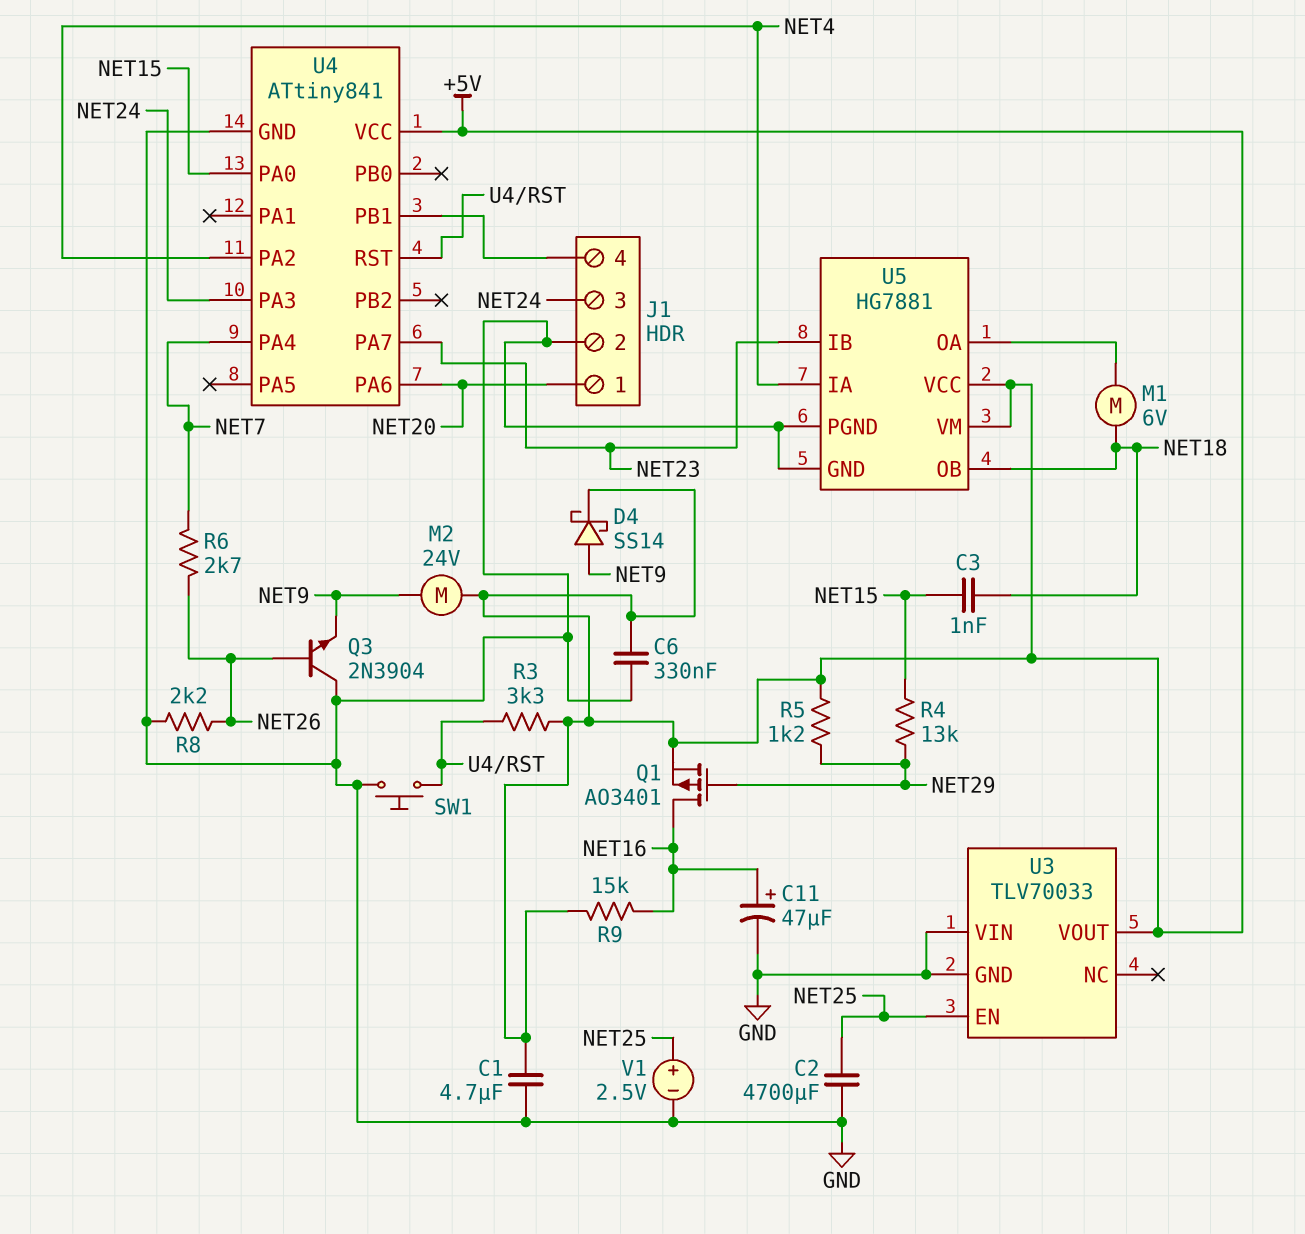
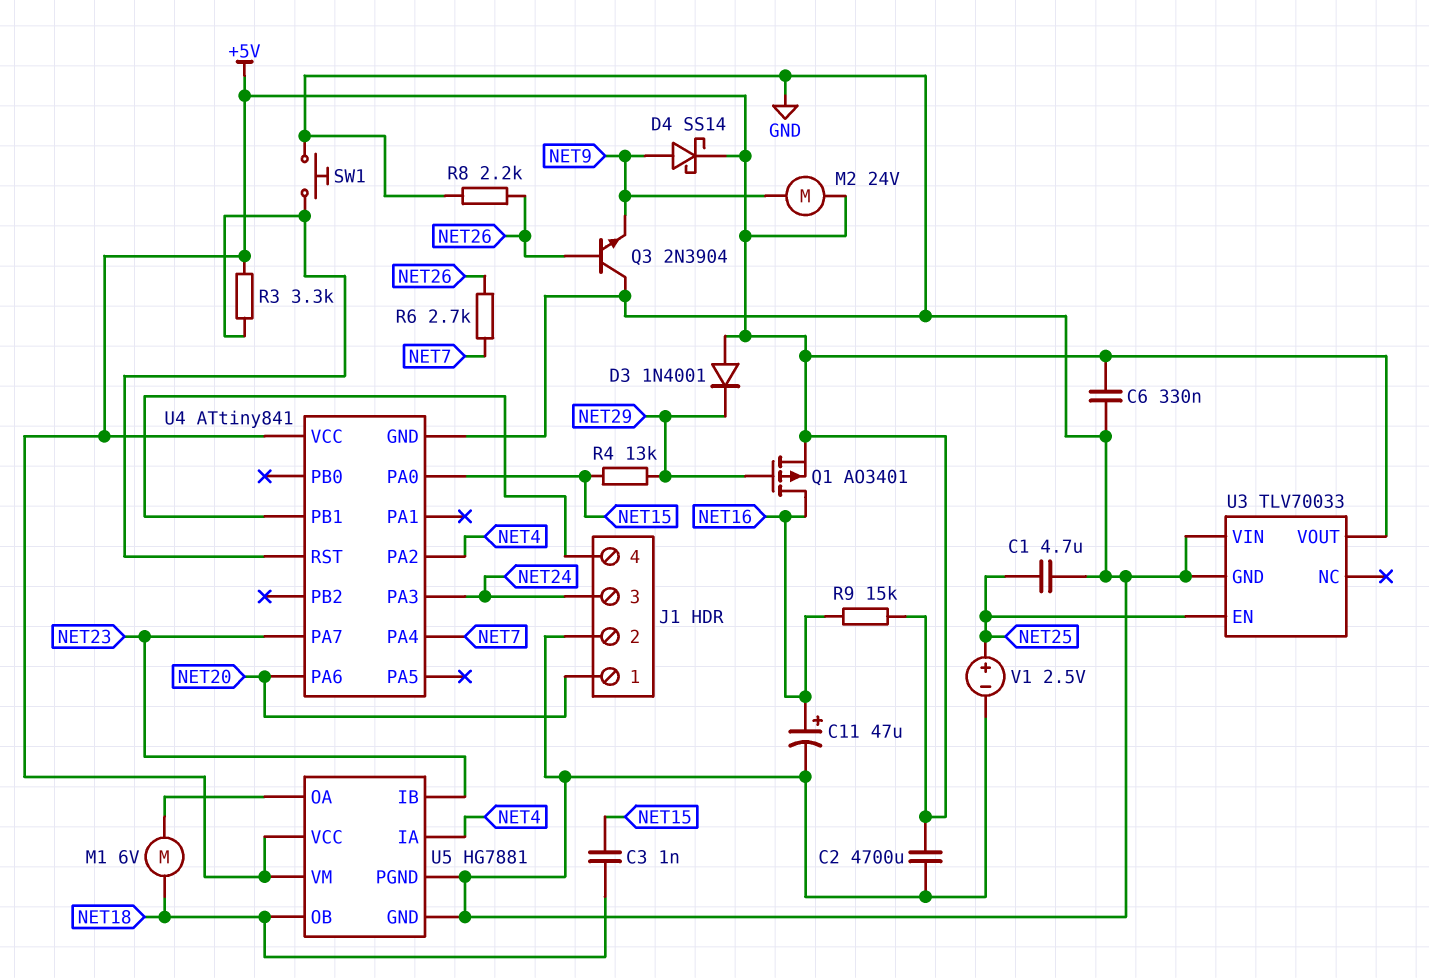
C1: 4.7uF (+5V, GND) -> 4.7uF (GND, NET25)
C2: 4700uF (GND, NET25) -> 4700uF (+5V, GND)
D3: none -> diode 1N4001 (A +5V, K NET29)
R5: 1.2k (+5V, NET29) -> none

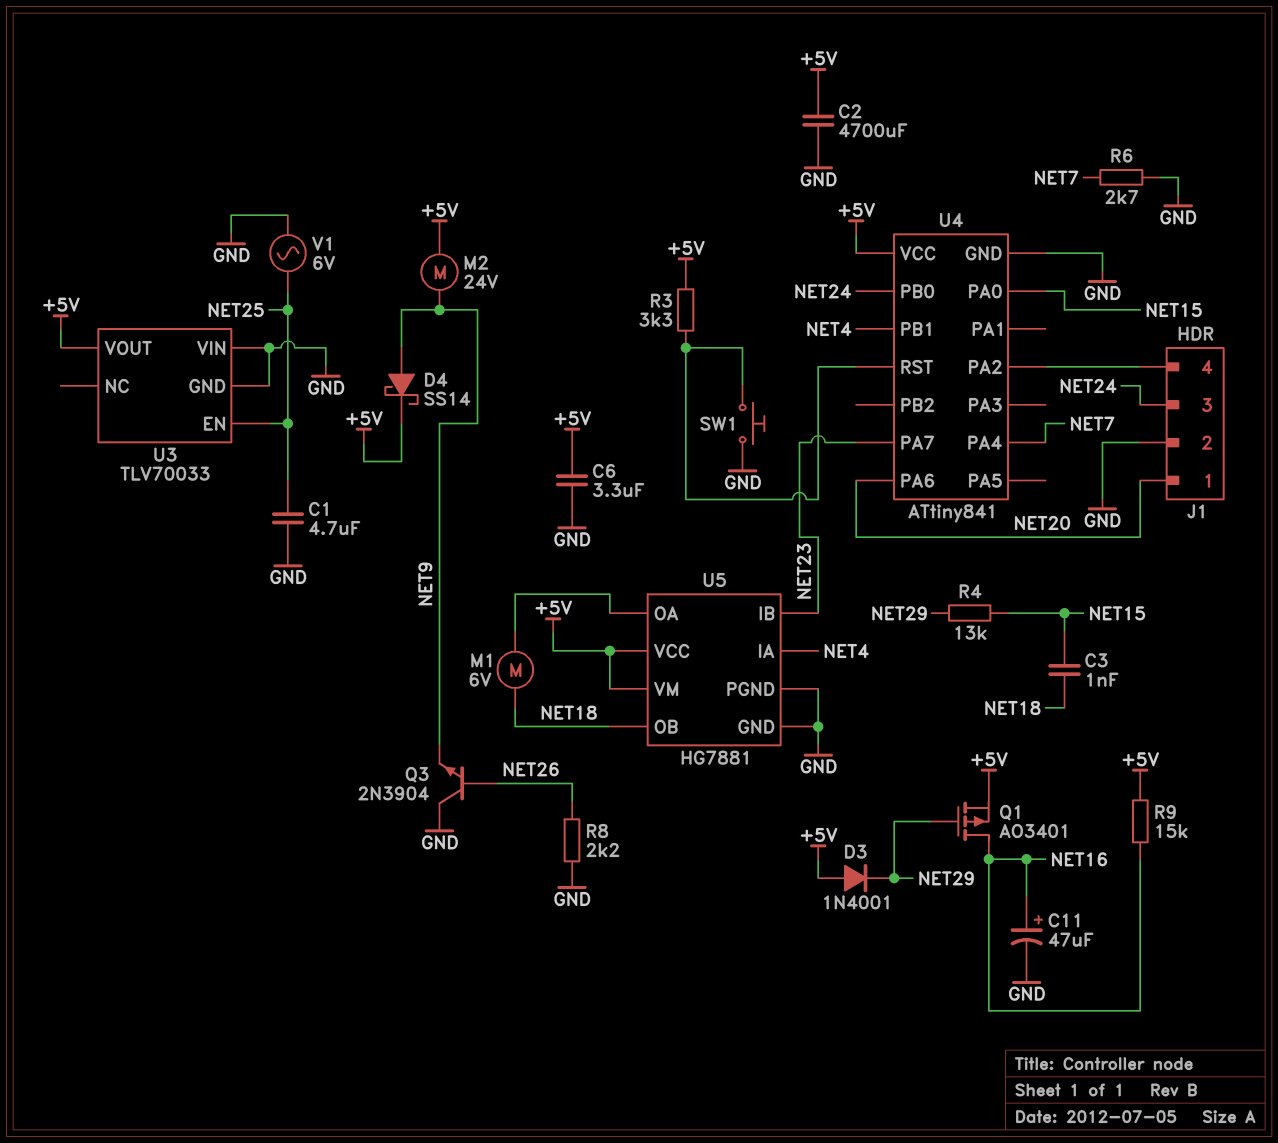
C6: 330nF (+5V, GND) -> 3.3uF (+5V, GND)
R6: 2.7k (NET7, NET26) -> 2.7k (GND, NET7)
U4 pin PA2: NET4 -> J1/4
U4 pin PA3: NET24 -> none
U4 pin PB0: none -> NET24
U4 pin PB1: J1/4 -> NET4
V1: 2.5V (plus NET25, minus GND) -> AC 6V (GND, NET25)

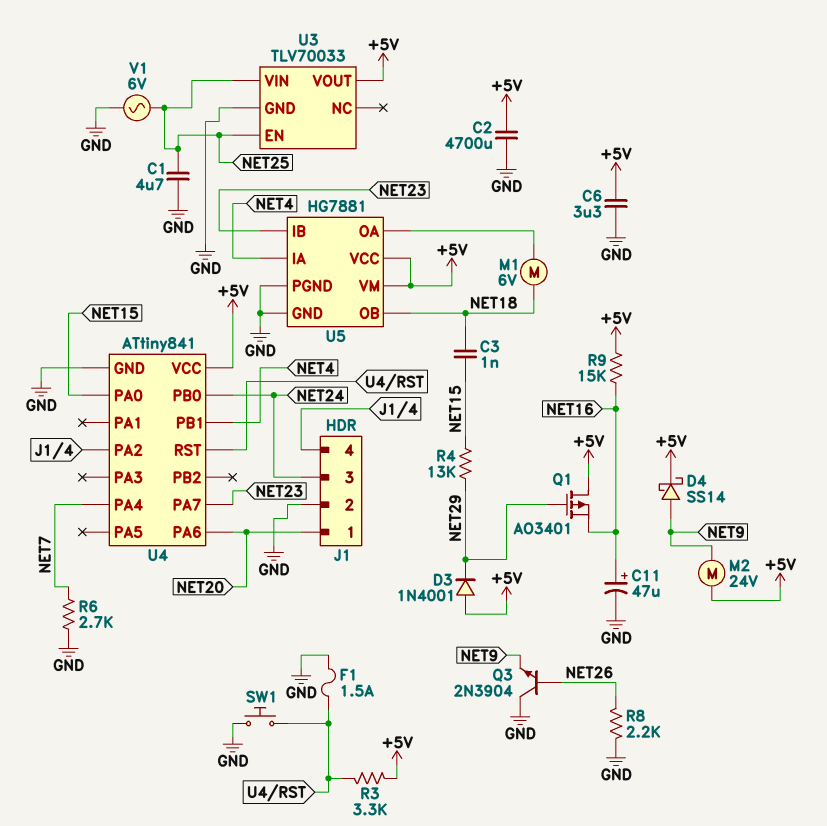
F1: none -> 1.5A (GND, U4/RST)
Q1: PMOS AO3401 (G NET29, D NET16, S +5V) -> PMOS AO3401 (G NET29, D +5V, S NET16)
U3 pin VIN: GND -> NET25

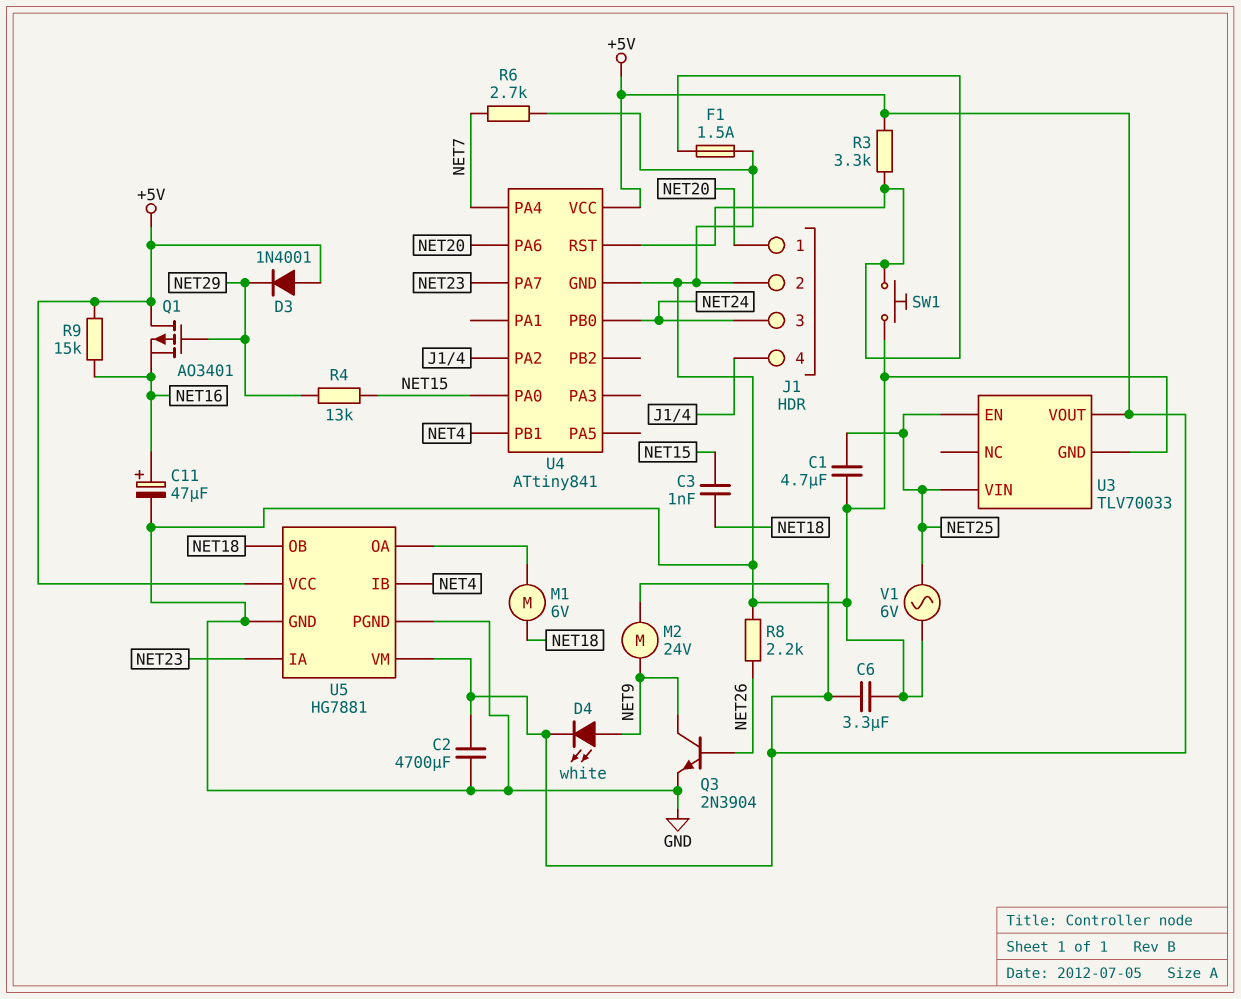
D4: schottky SS14 (A NET9, K +5V) -> LED white (A NET9, K +5V)
Q3: NPN 2N3904 (B NET26, C GND, E NET9) -> NPN 2N3904 (B NET26, C NET9, E GND)
U5 pin IA: NET4 -> NET23
U5 pin IB: NET23 -> NET4

